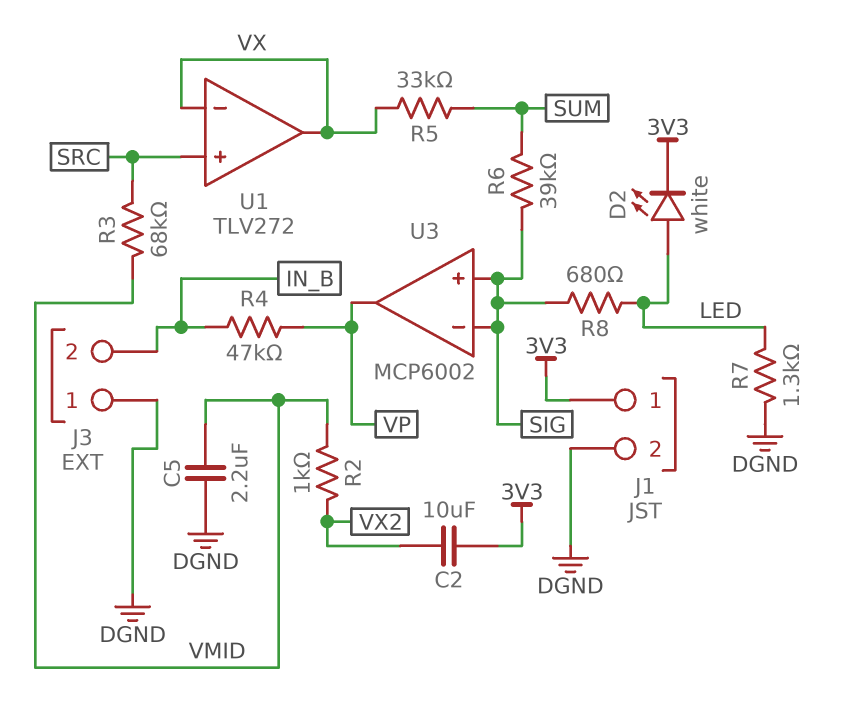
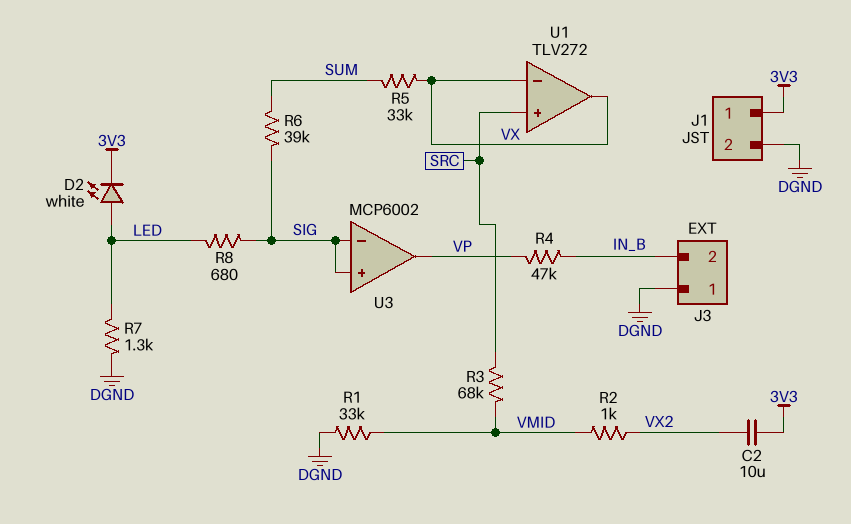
C5: 2.2uF (DGND, VMID) -> none
R1: none -> 33k (DGND, VMID)

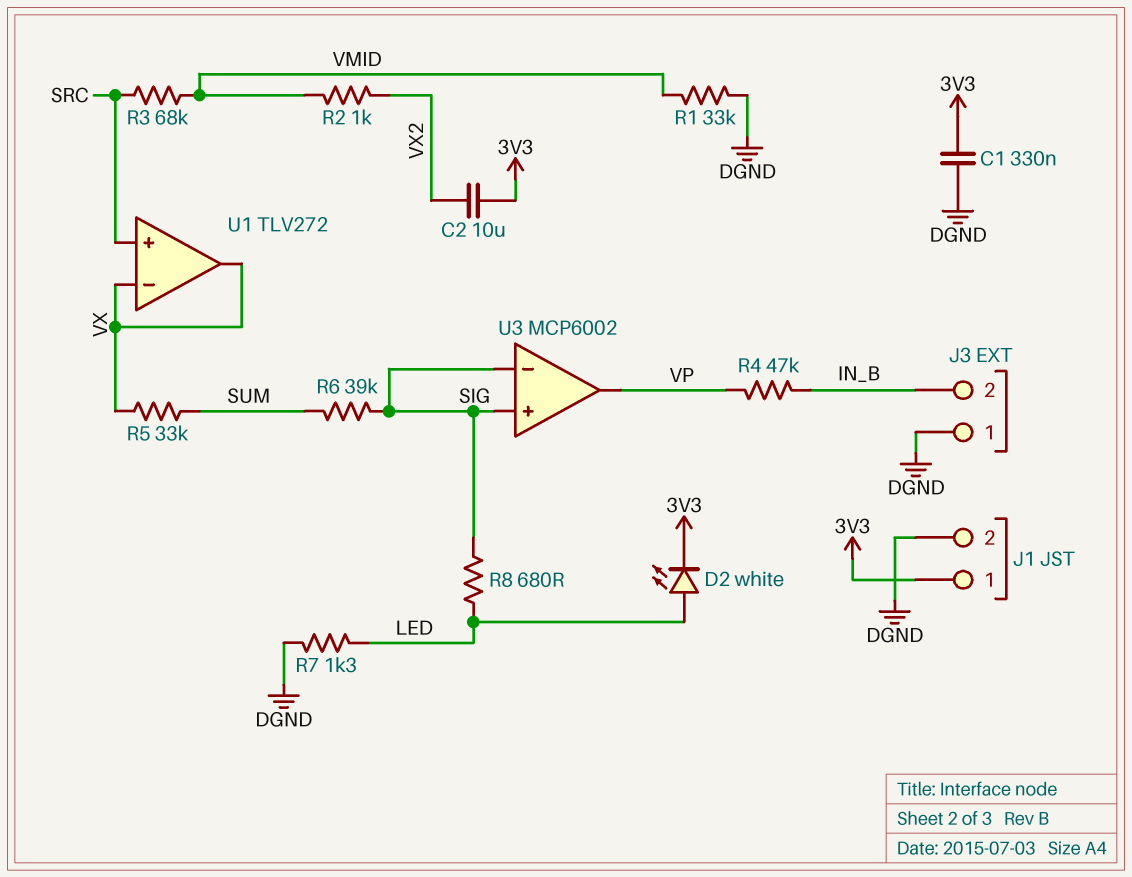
C1: none -> 330nF (3V3, DGND)

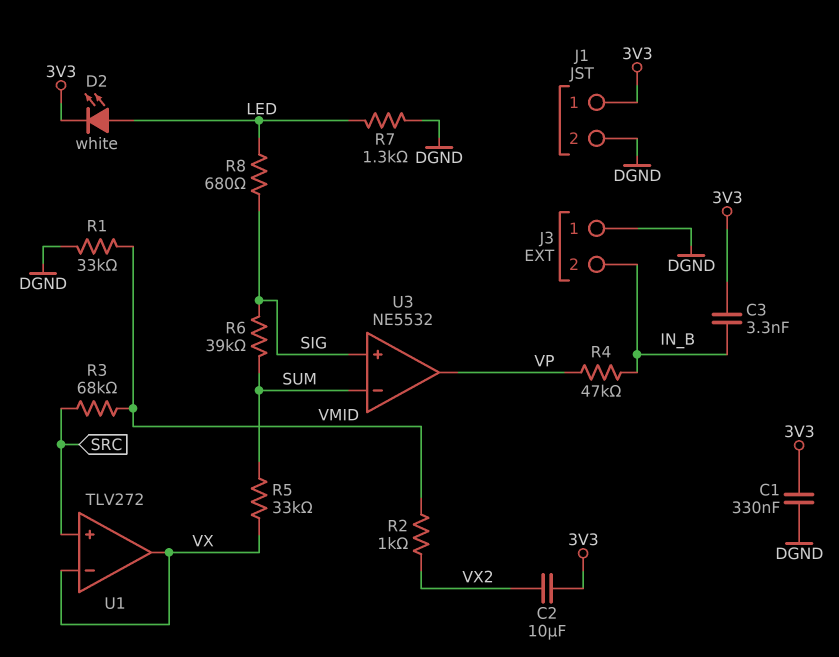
C3: none -> 3.3nF (3V3, IN_B)
U3: MCP6002 -> NE5532
U3 pin in-: SIG -> SUM

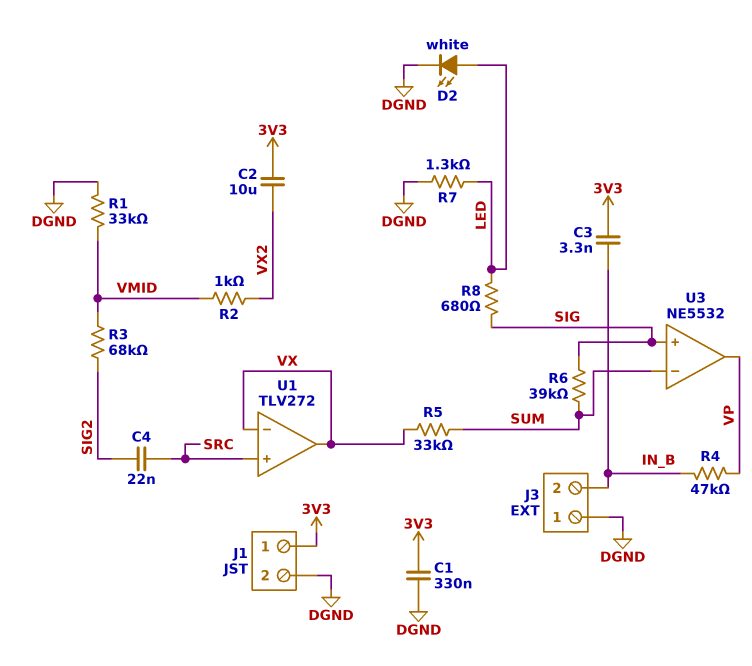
C4: none -> 22nF (SIG2, SRC)
D2: LED white (A LED, K 3V3) -> LED white (A LED, K DGND)
R3: 68k (SRC, VMID) -> 68k (SIG2, VMID)

